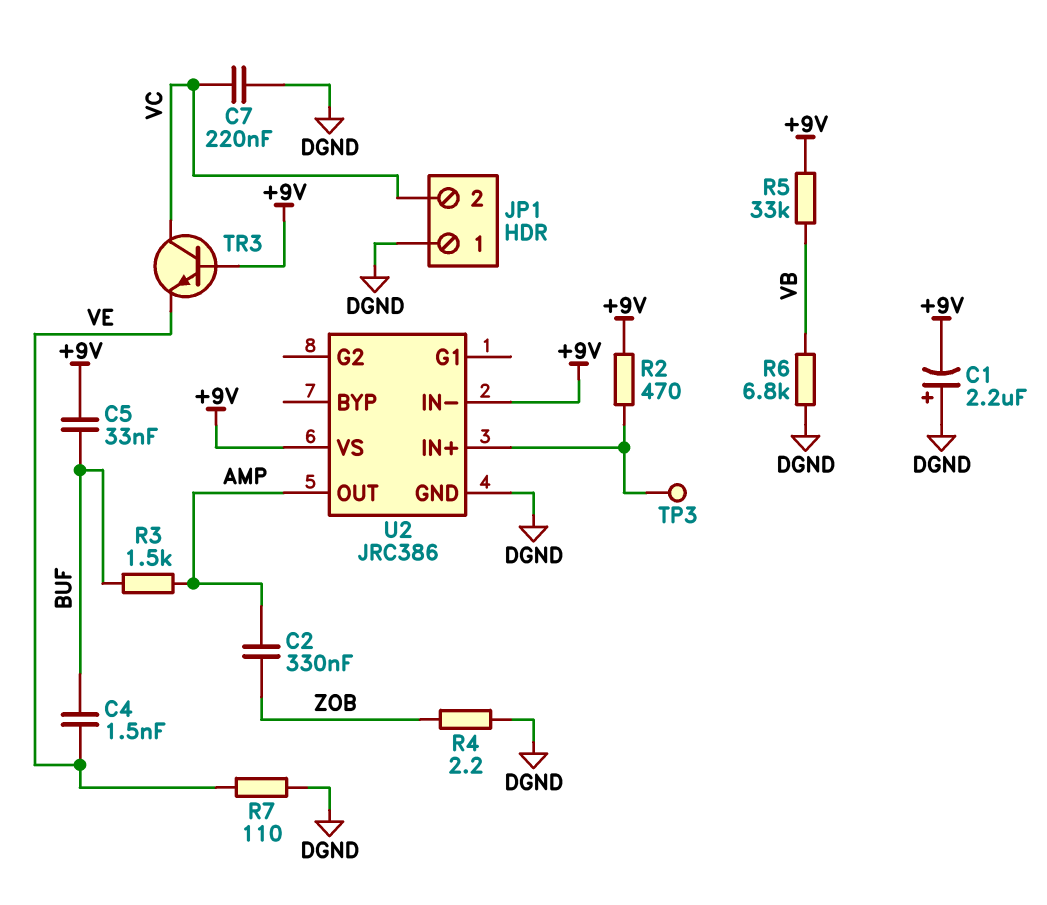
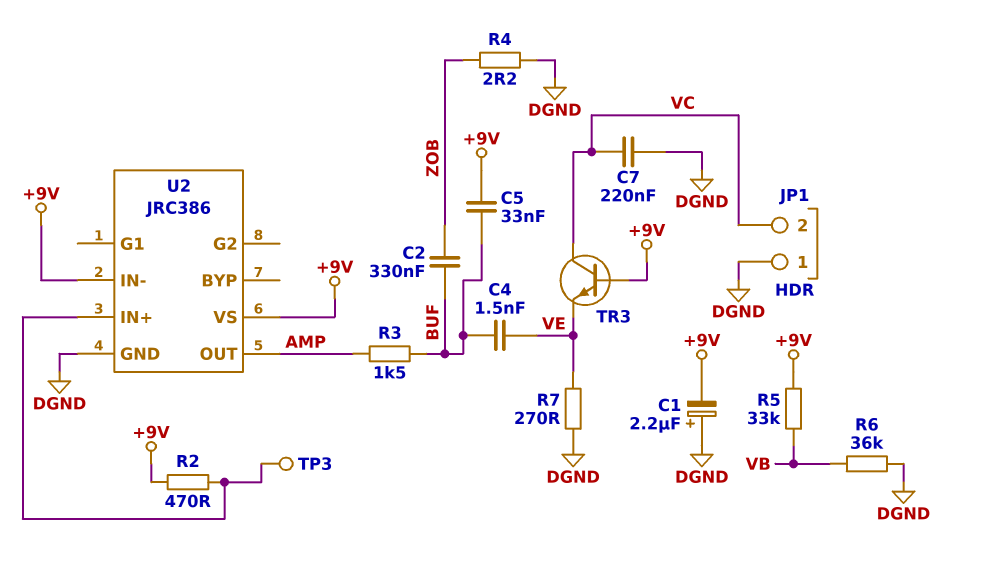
C2: 330nF (AMP, ZOB) -> 330nF (BUF, ZOB)
R6: 6.8k (DGND, VB) -> 36k (DGND, VB)
R7: 110 (DGND, VE) -> 270 (DGND, VE)

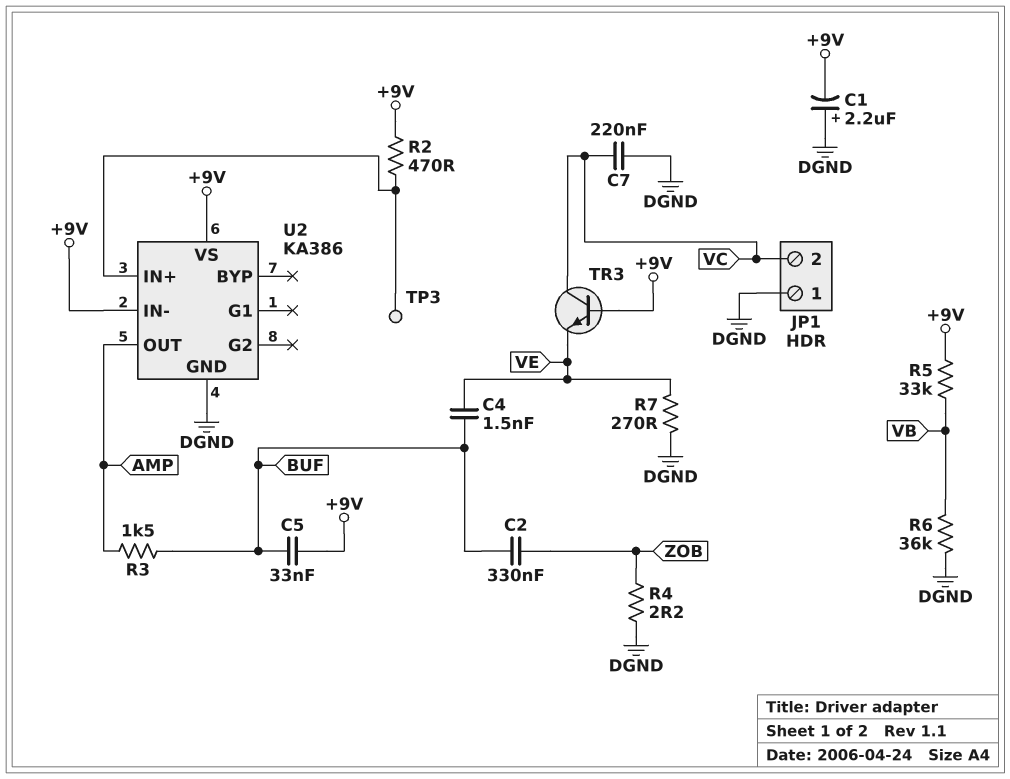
U2: JRC386 -> KA386

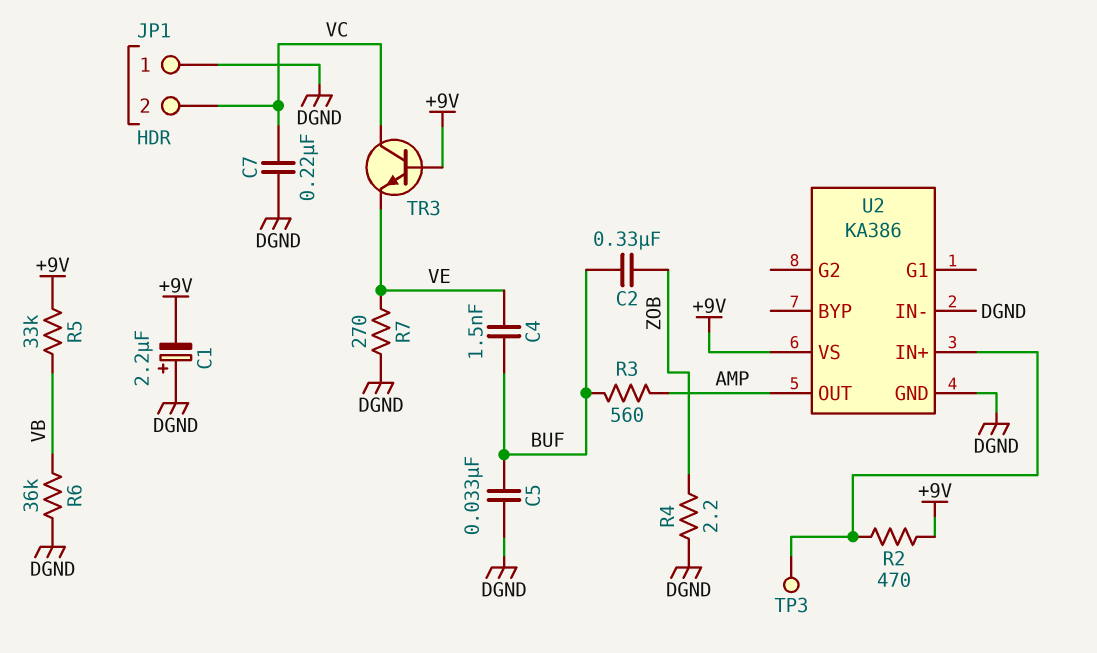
C5: 33nF (+9V, BUF) -> 33nF (BUF, DGND)
R3: 1.5k (AMP, BUF) -> 560 (AMP, BUF)
U2 pin IN-: +9V -> DGND

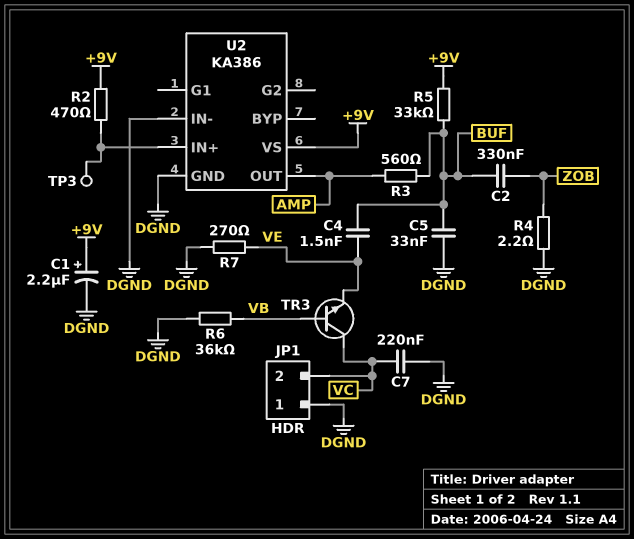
C1: 2.2uF (plus DGND, minus +9V) -> 2.2uF (plus +9V, minus DGND)
R5: 33k (+9V, VB) -> 33k (+9V, BUF)
TR3: NPN (B +9V, C VC, E VE) -> NPN (B VB, C VC, E VE)

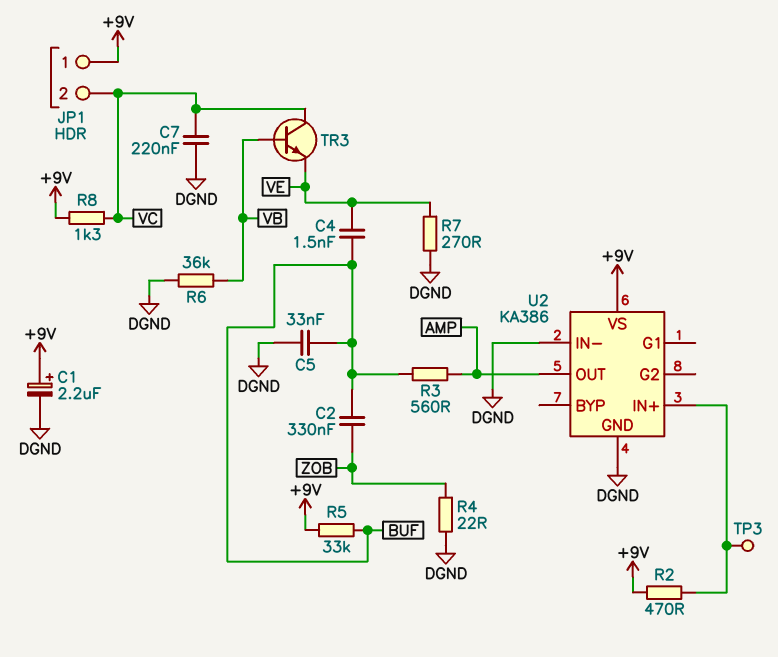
JP1 pin 1: DGND -> +9V
R4: 2.2 (DGND, ZOB) -> 22 (DGND, ZOB)
R8: none -> 1.3k (+9V, VC)

